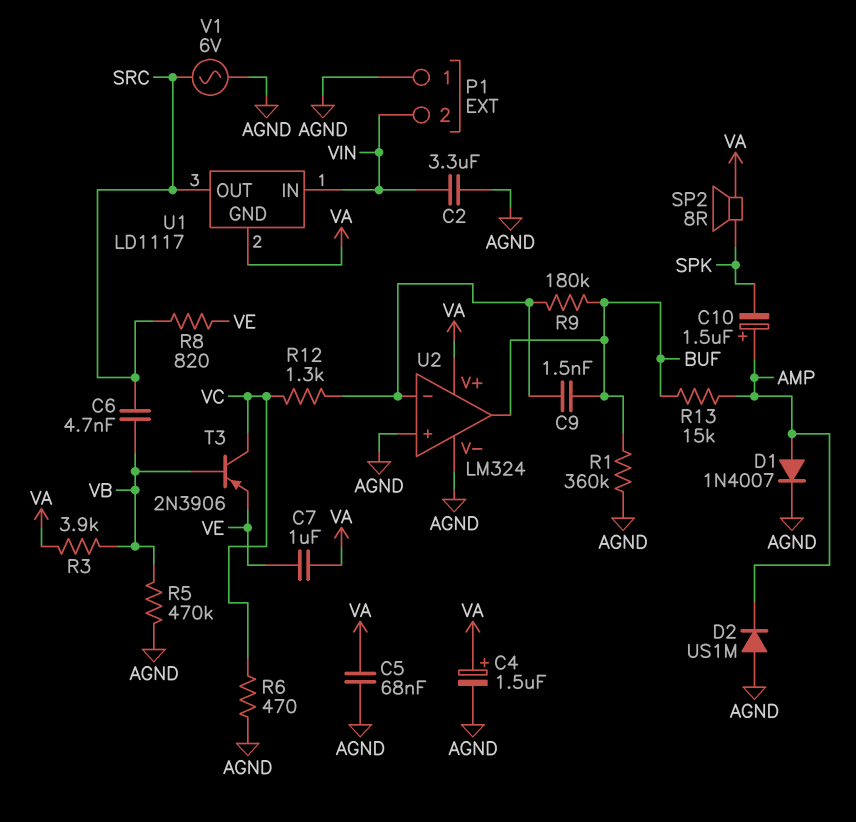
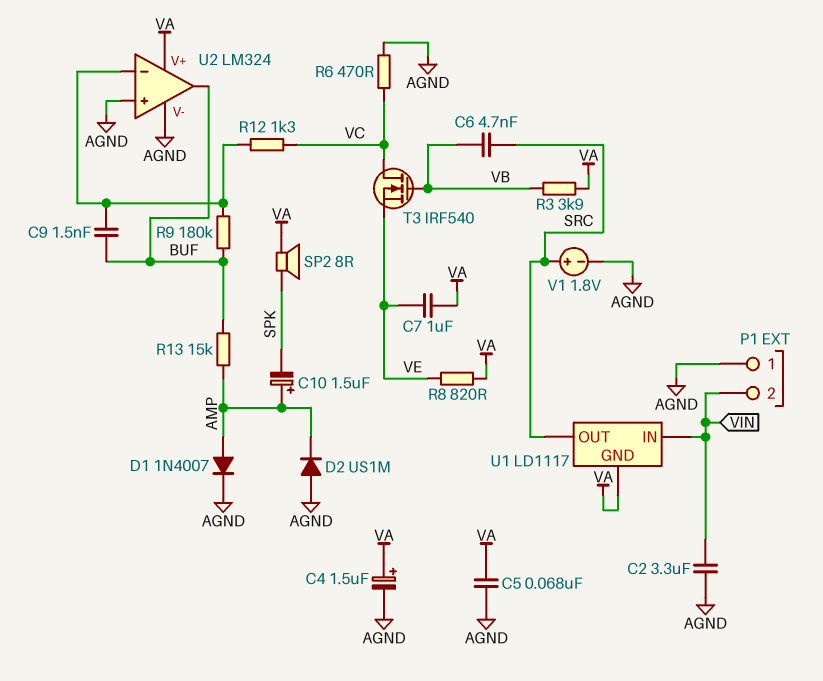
R1: 360k (AGND, BUF) -> none
R5: 470k (AGND, VB) -> none
R8: 820 (SRC, VE) -> 820 (VA, VE)
T3: PNP 2N3906 (B VB, C VC, E VE) -> NMOS IRF540 (G VB, D VC, S VE)
V1: AC 6V (AGND, SRC) -> 1.8V (plus SRC, minus AGND)

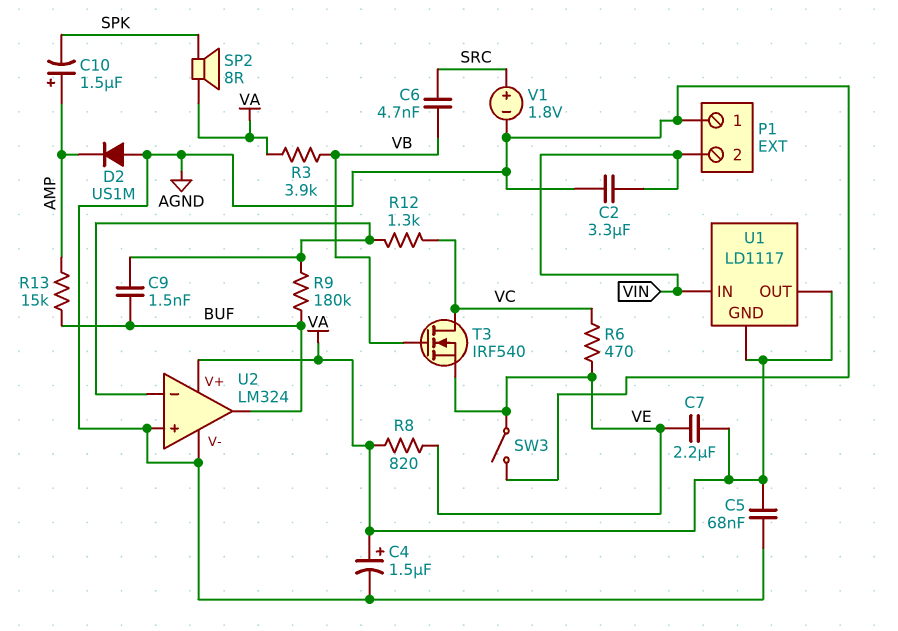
C7: 1uF (VA, VE) -> 2.2uF (VA, VE)
D1: diode 1N4007 (A AMP, K AGND) -> none
R6: 470 (AGND, VC) -> 470 (VC, VE)
SW3: none -> switch (AGND, VE)
U1 pin OUT: SRC -> VA

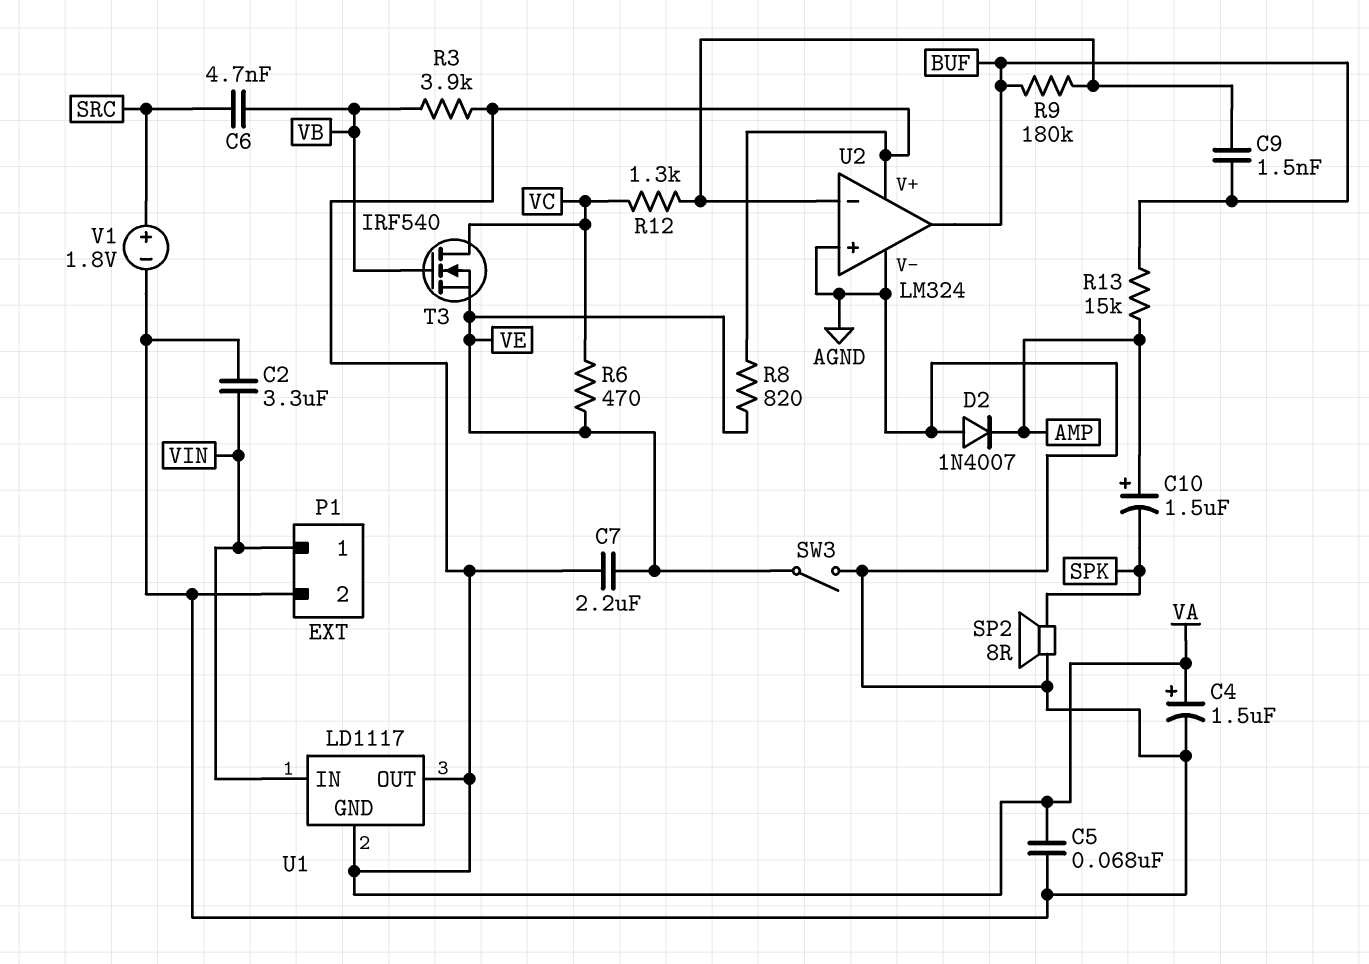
D2: diode US1M (A AGND, K AMP) -> diode 1N4007 (A AGND, K AMP)
P1 pin 1: AGND -> VIN
P1 pin 2: VIN -> AGND
SP2: speaker 8R (SPK, VA) -> speaker 8R (AGND, SPK)

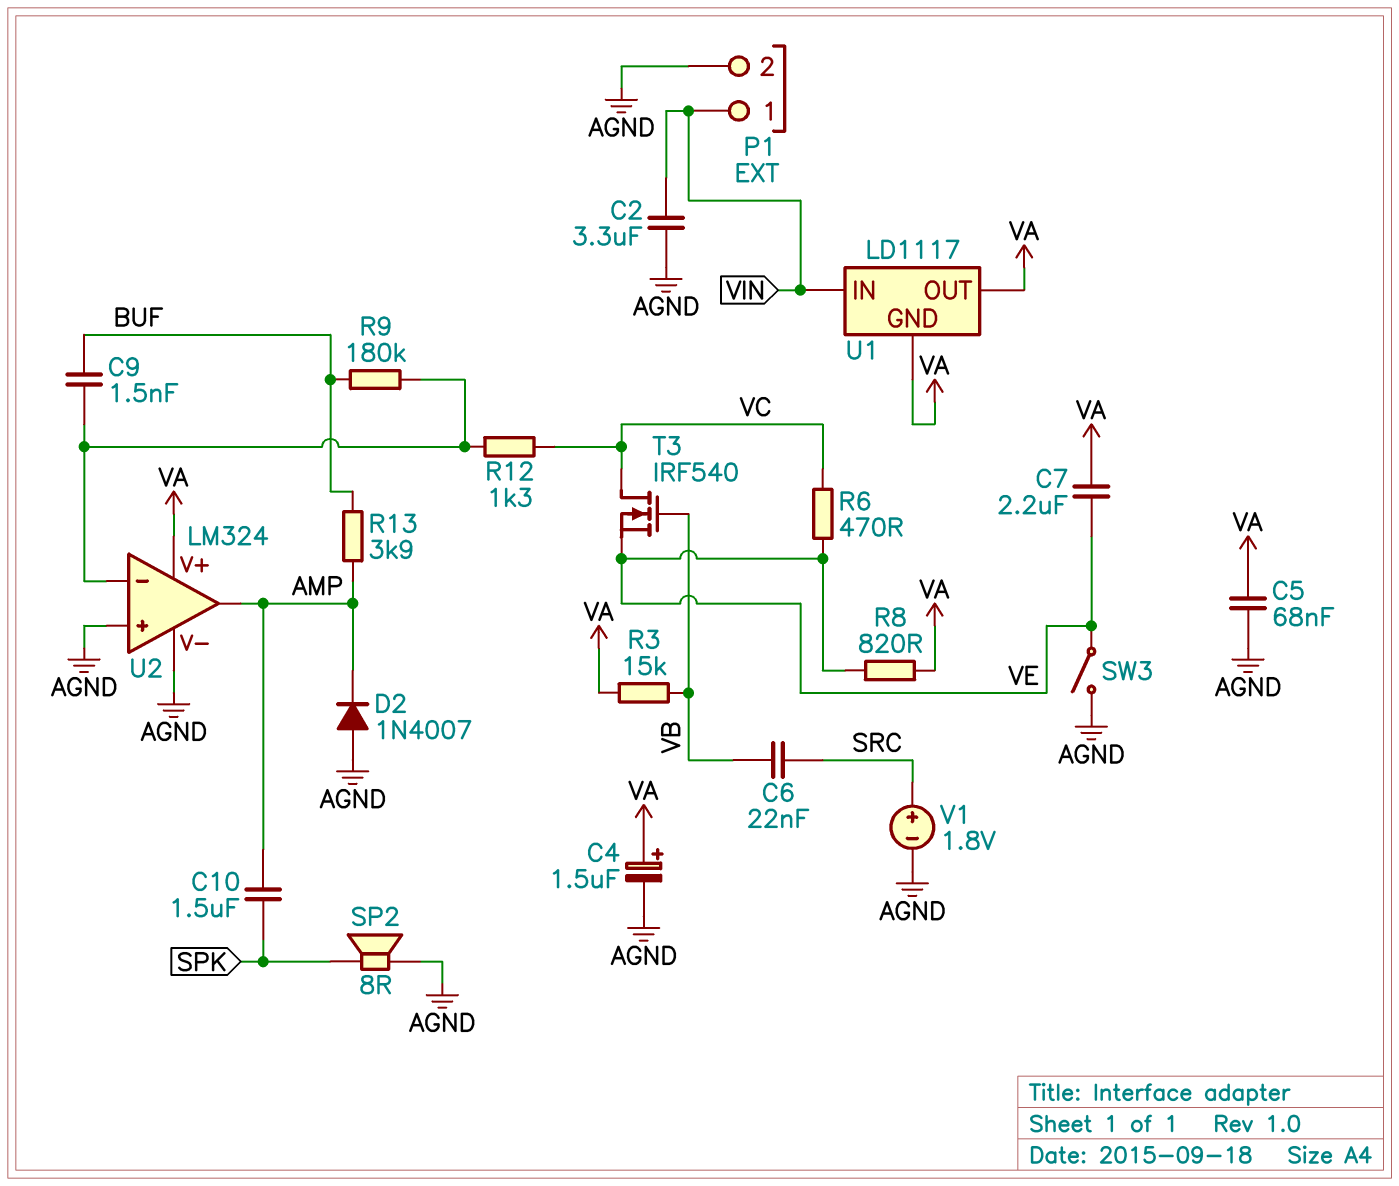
C6: 4.7nF (SRC, VB) -> 22nF (SRC, VB)
C10: 1.5uF (plus AMP, minus SPK) -> 1.5uF (AMP, SPK)
R3: 3.9k (VA, VB) -> 15k (VA, VB)
R13: 15k (AMP, BUF) -> 3.9k (AMP, BUF)
U2 pin out: BUF -> AMP

